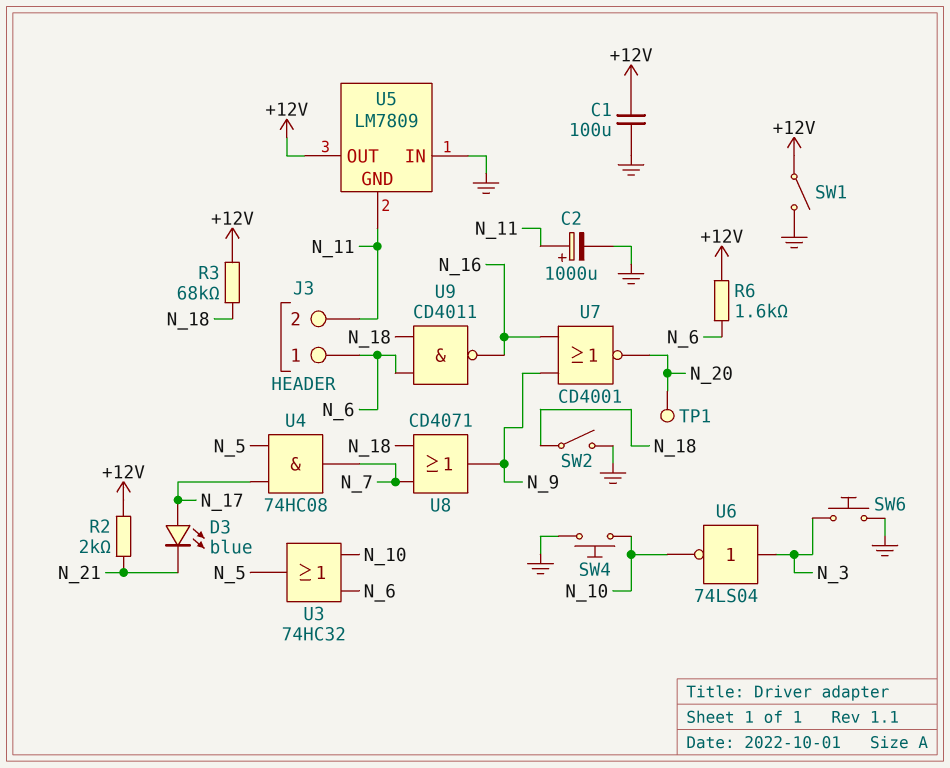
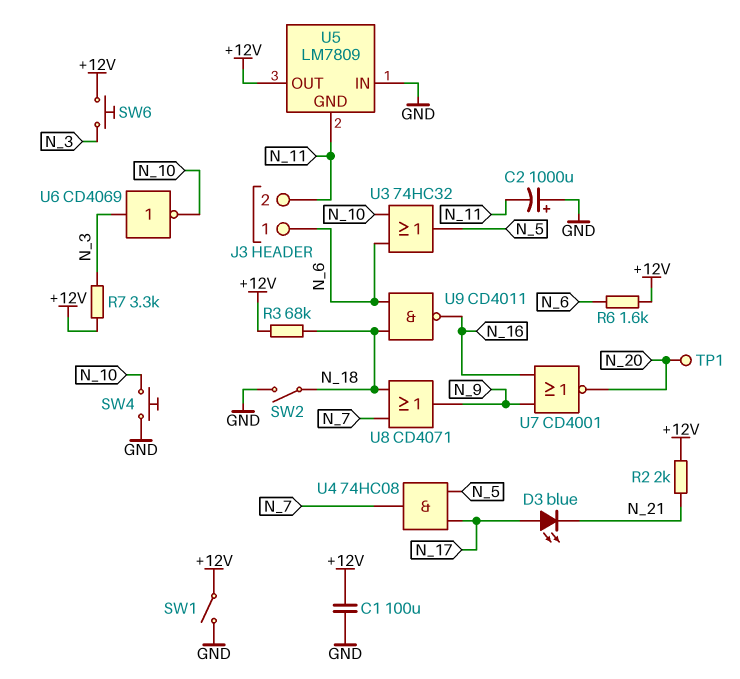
C2: 1000uF (plus N_11, minus GND) -> 1000uF (plus GND, minus N_11)
R7: none -> 3.3k (+12V, N_3)
SW6: button (GND, N_3) -> button (+12V, N_3)
U6: NOT 74LS04 (in N_3, out N_10) -> NOT CD4069 (in N_3, out N_10)

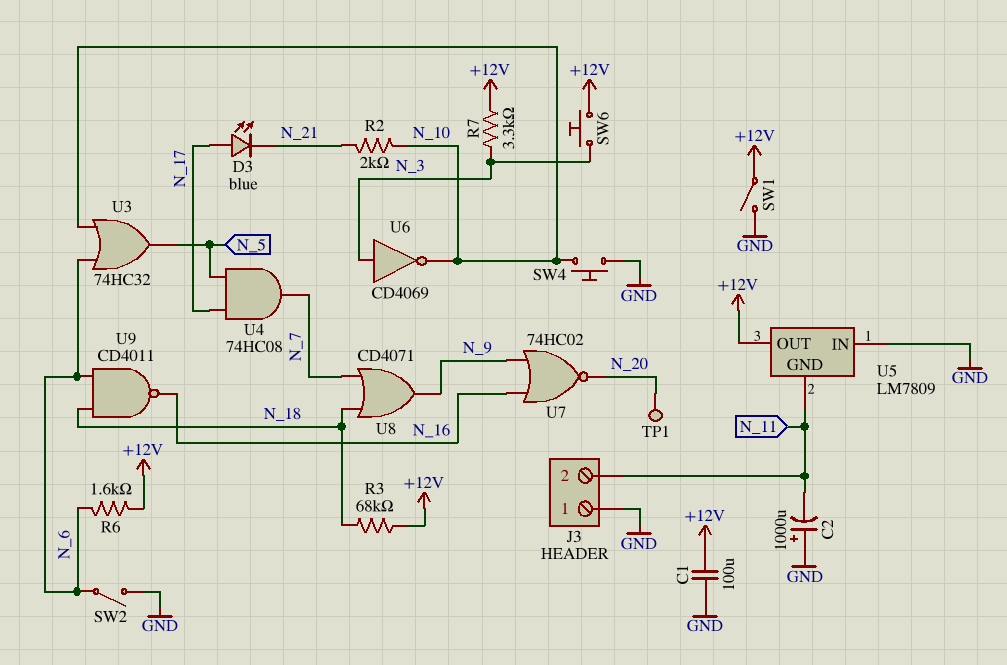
J3 pin 1: N_6 -> GND
R2: 2k (+12V, N_21) -> 2k (N_10, N_21)
SW2: switch (GND, N_18) -> switch (GND, N_6)
U7: NOR CD4001 (in N_9, in N_16, out N_20) -> NOR 74HC02 (in N_9, in N_16, out N_20)

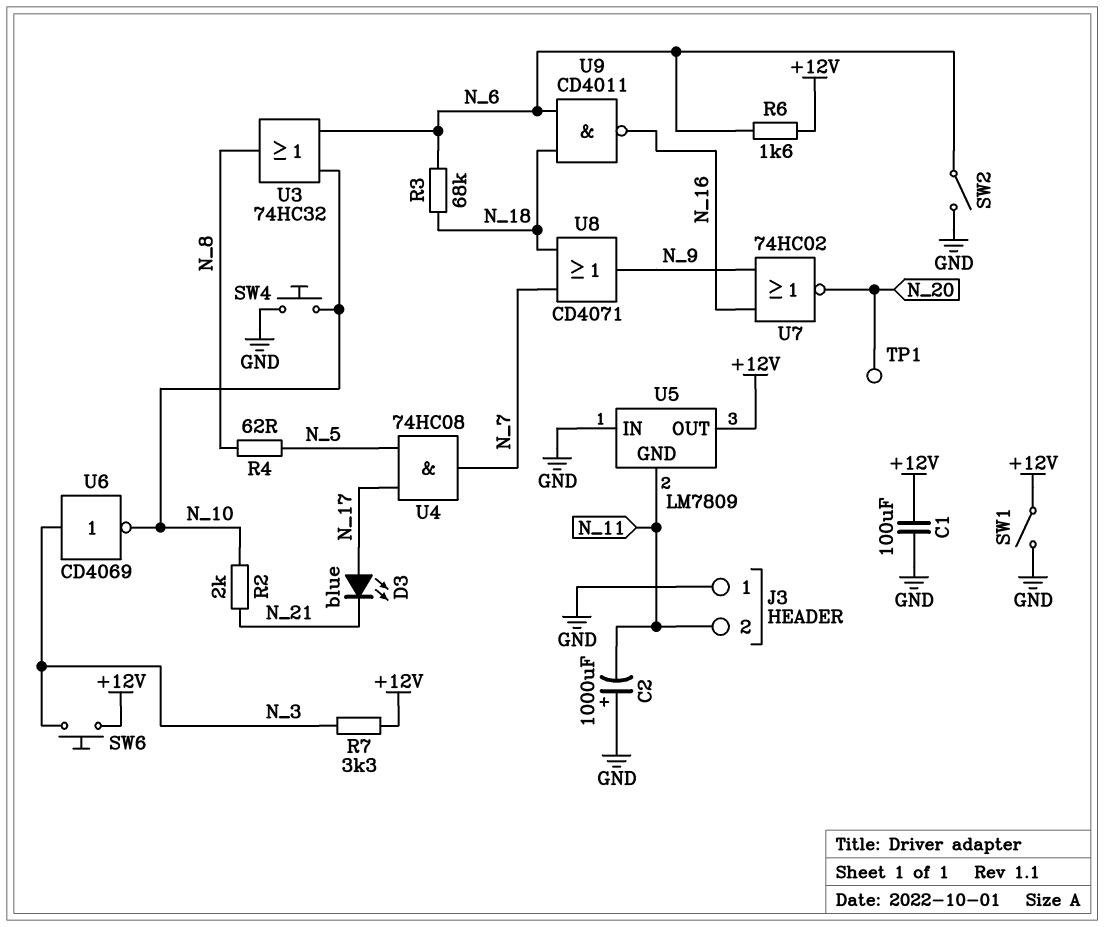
R3: 68k (+12V, N_18) -> 68k (N_6, N_18)
R4: none -> 62 (N_5, N_8)
U3: OR 74HC32 (in N_6, in N_10, out N_5) -> OR 74HC32 (in N_6, in N_10, out N_8)

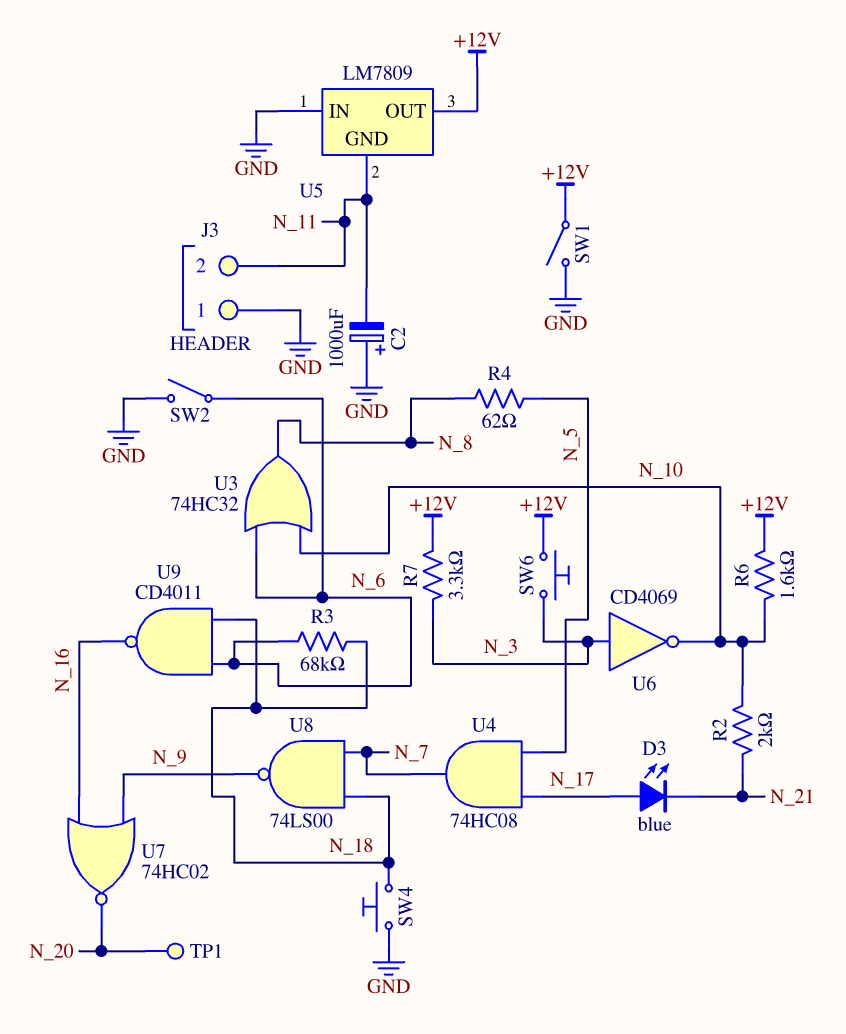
C1: 100uF (+12V, GND) -> none
R6: 1.6k (+12V, N_6) -> 1.6k (+12V, N_10)
SW4: button (GND, N_10) -> button (GND, N_18)
U8: OR CD4071 (in N_7, in N_18, out N_9) -> NAND 74LS00 (in N_7, in N_18, out N_9)

